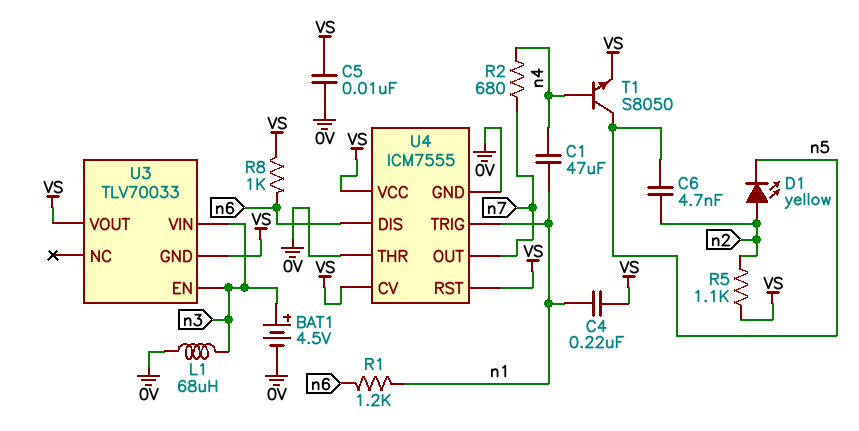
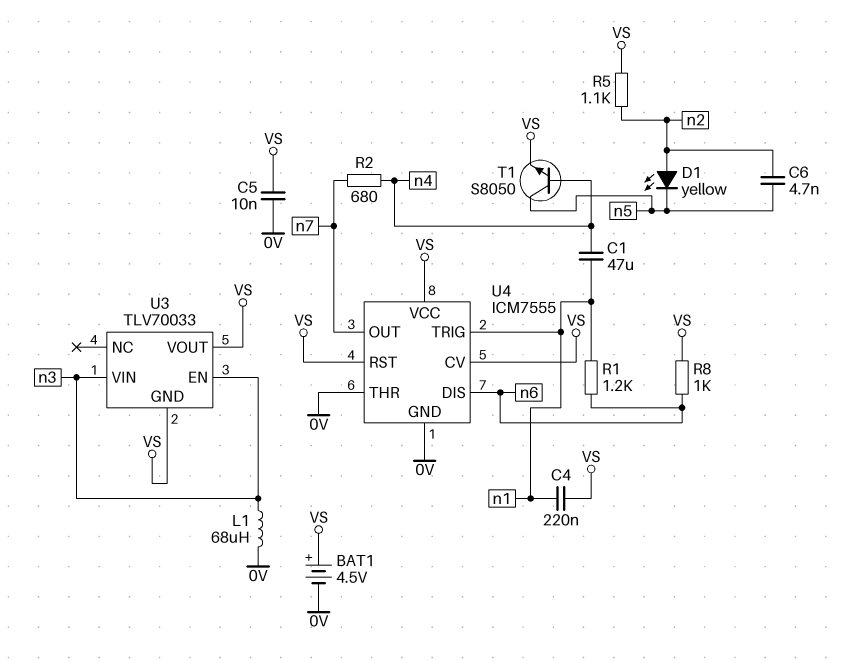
BAT1: 4.5V (plus n3, minus 0V) -> 4.5V (plus VS, minus 0V)

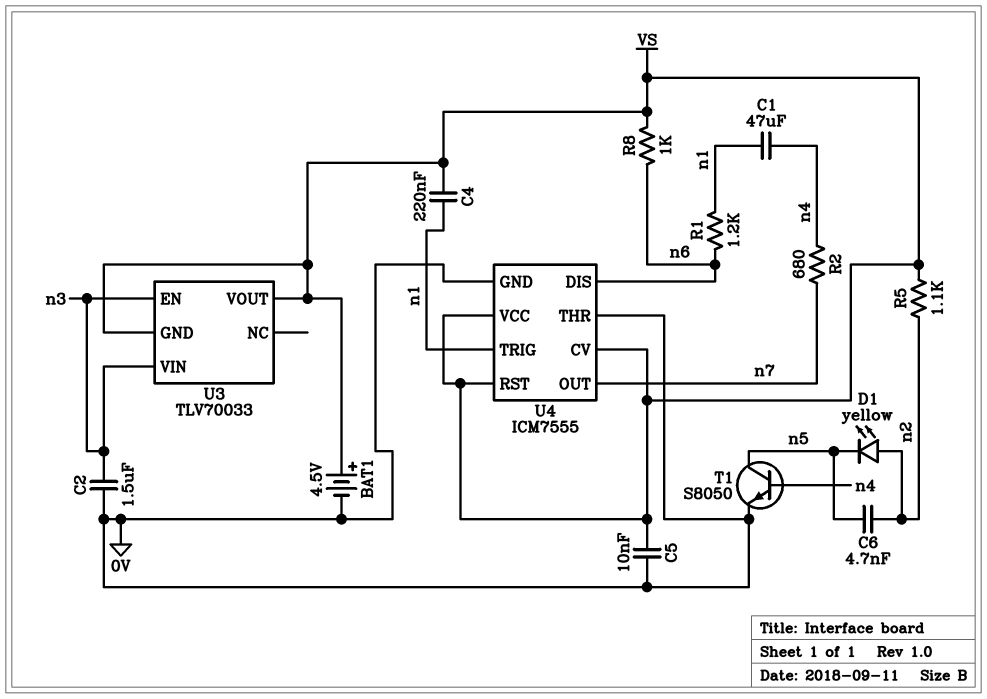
C2: none -> 1.5uF (0V, n3)
L1: 68uH (0V, n3) -> none
T1: NPN S8050 (B n4, C n5, E VS) -> NPN S8050 (B n4, C n5, E 0V)

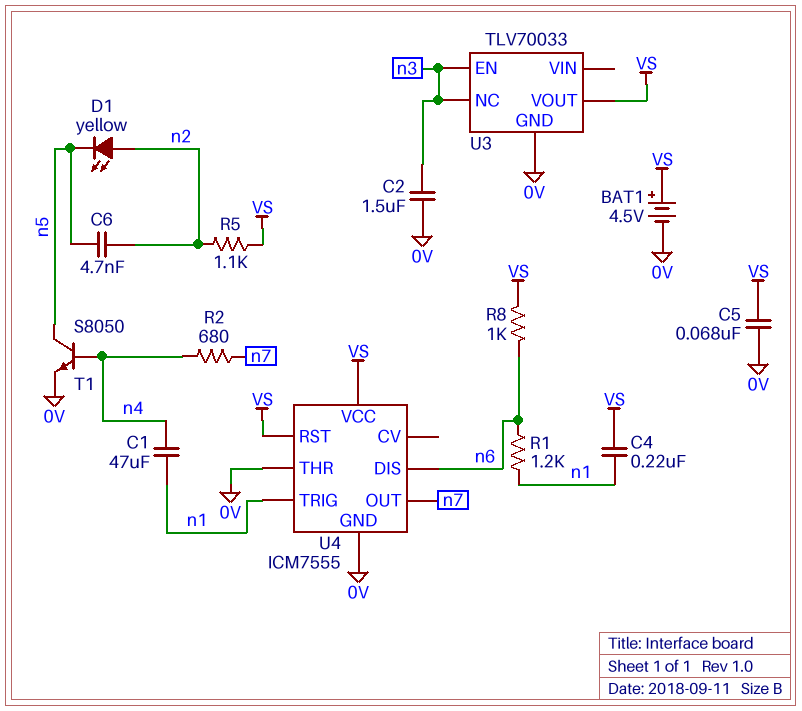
C5: 10nF (0V, VS) -> 68nF (0V, VS)
U3 pin GND: VS -> 0V
U3 pin NC: none -> n3
U3 pin VIN: n3 -> none
U4 pin CV: VS -> none

